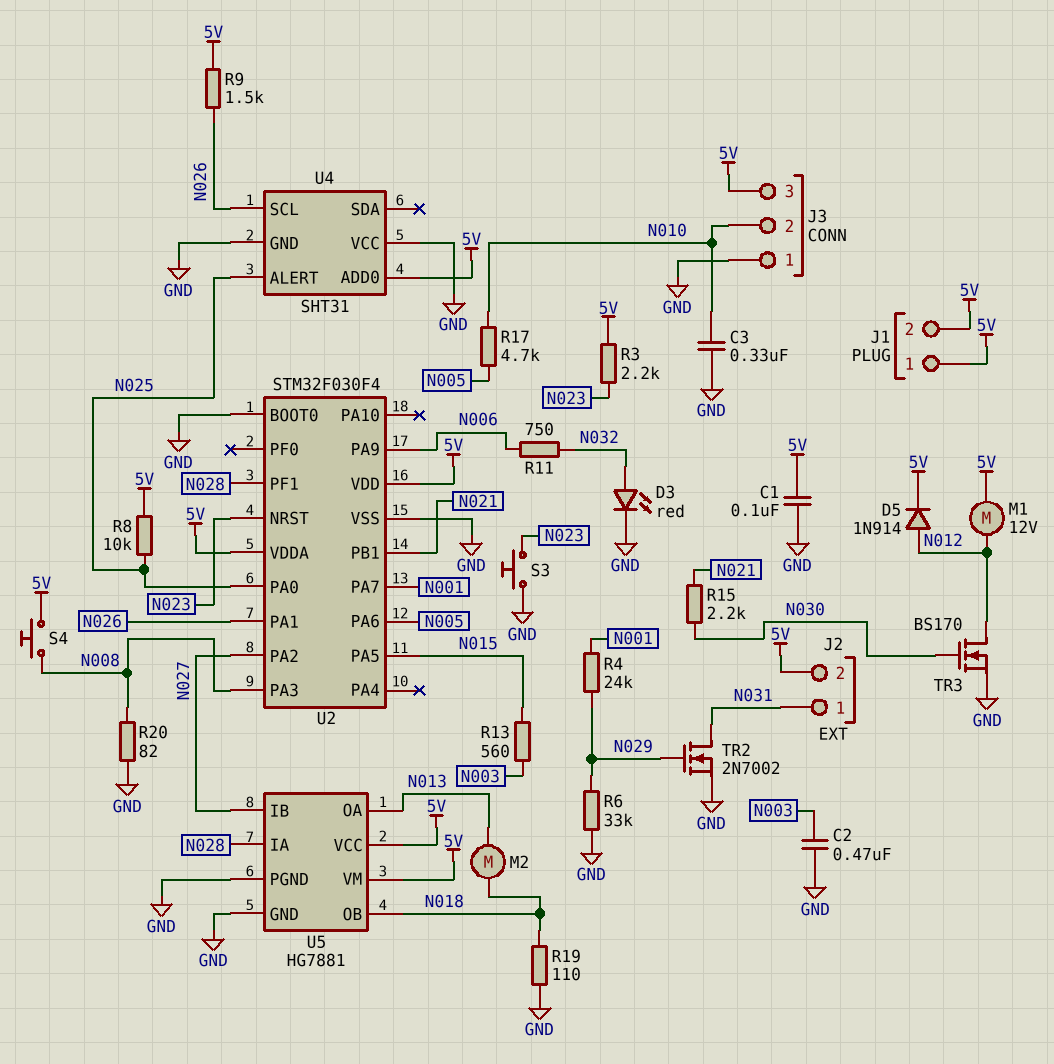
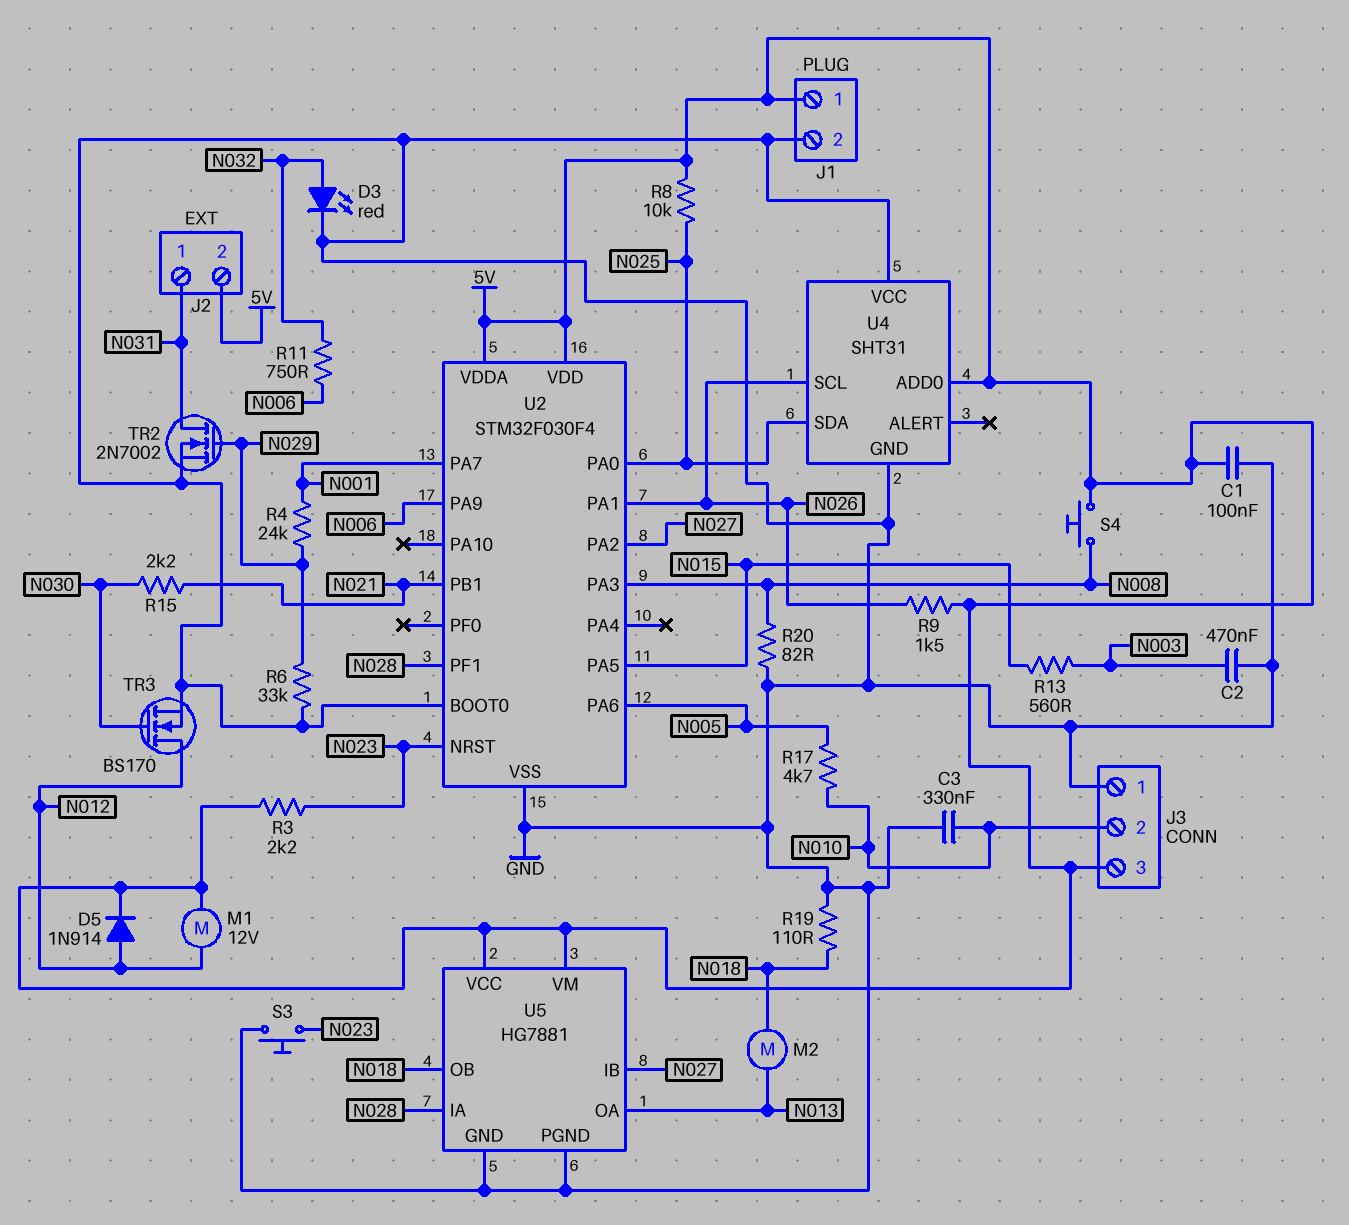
J1 pin 2: 5V -> GND
U4 pin ALERT: N025 -> none
U4 pin SDA: none -> N025

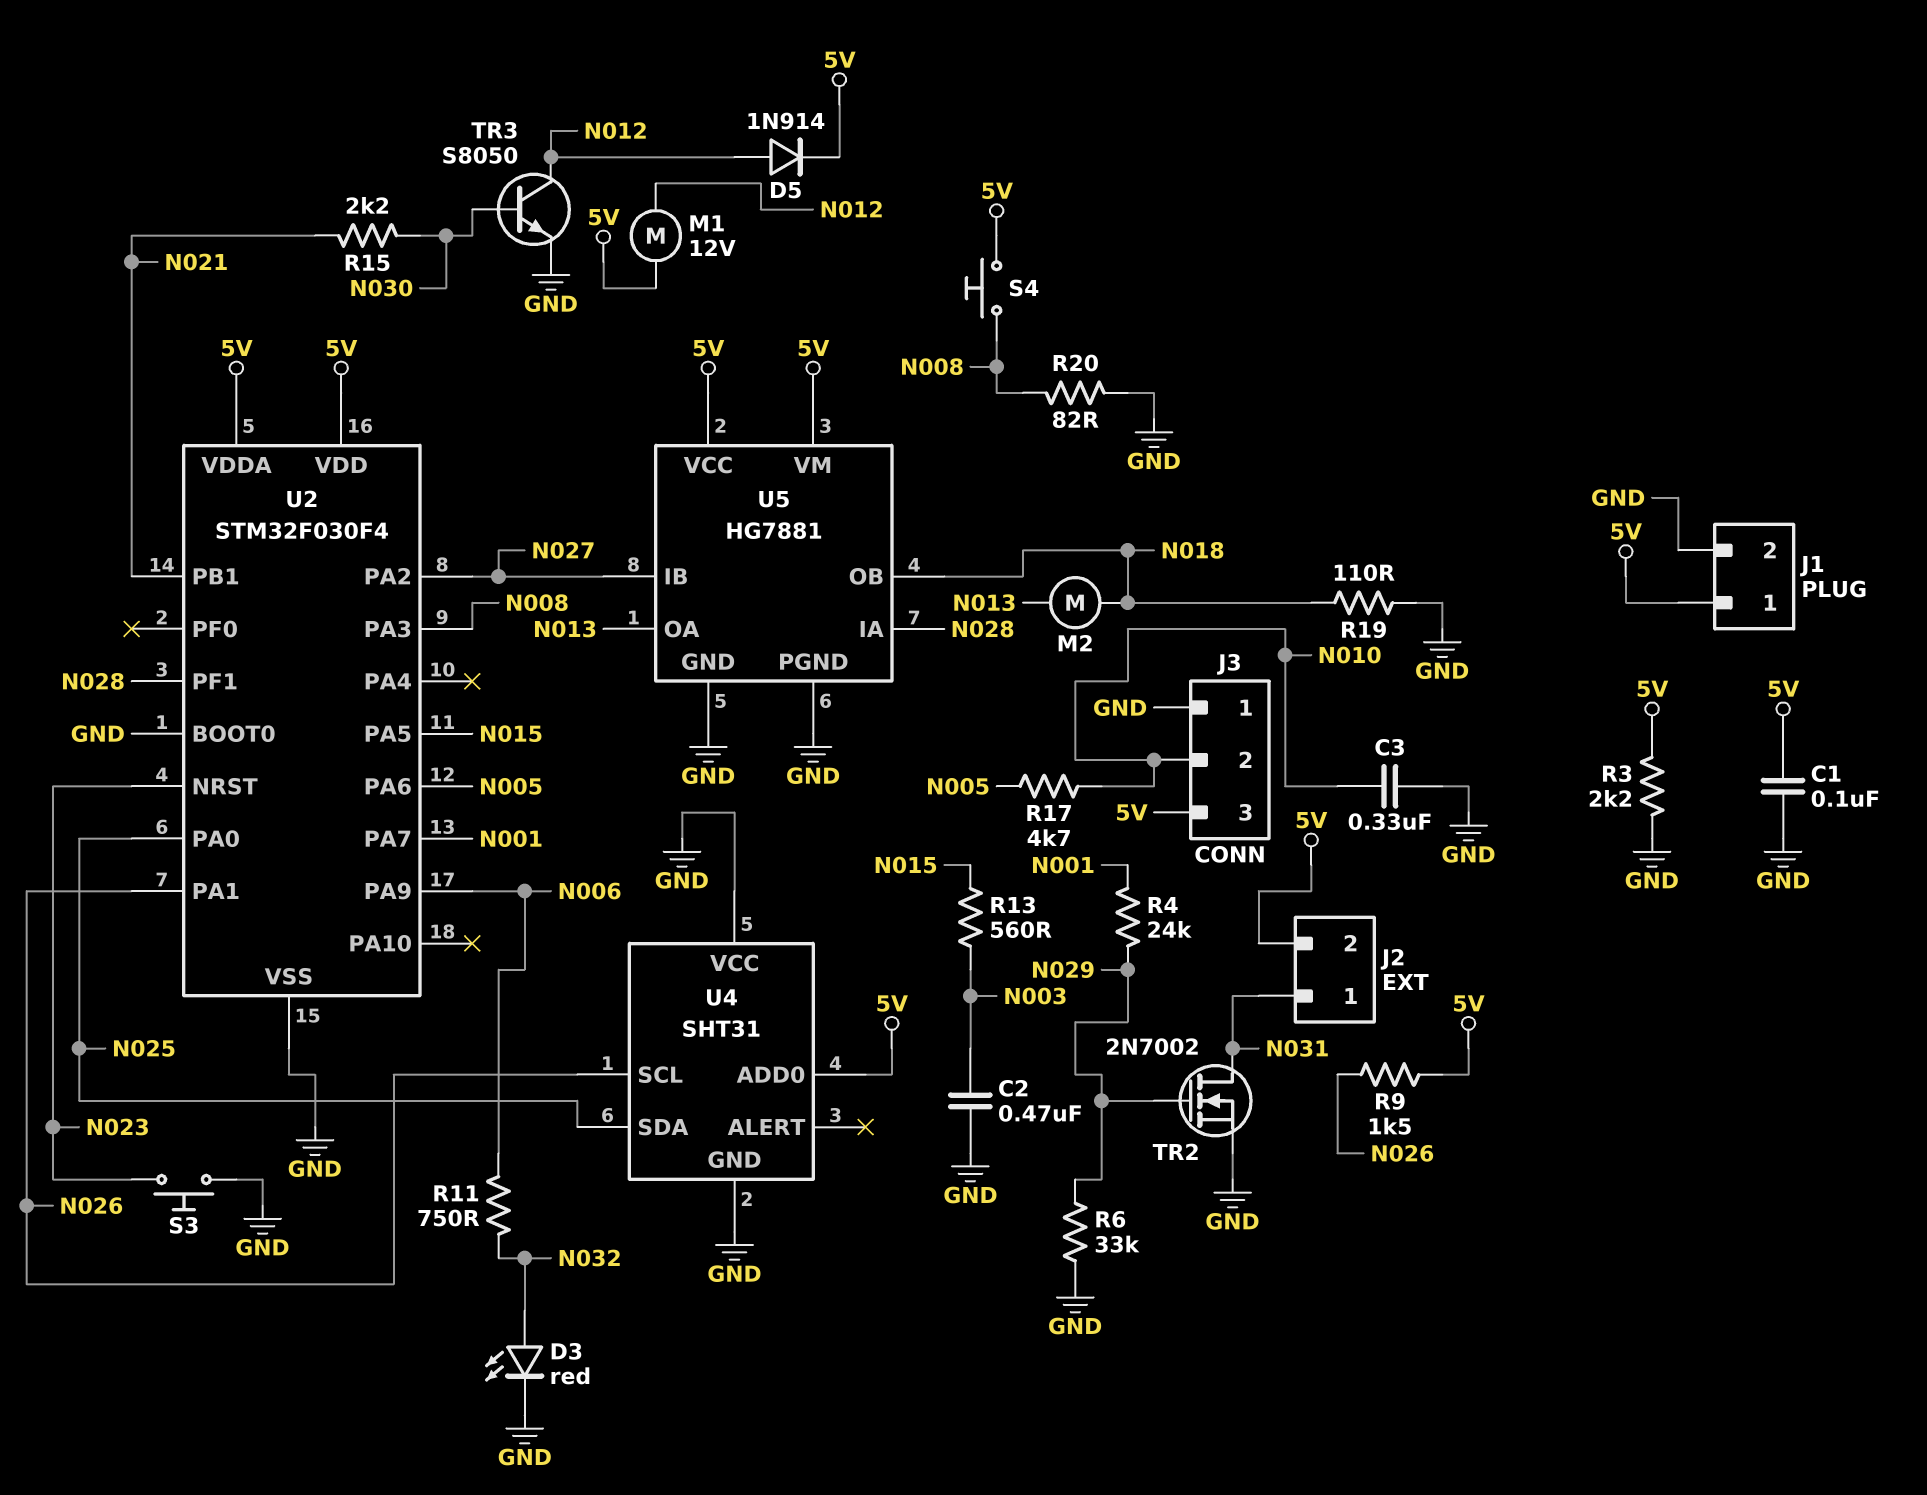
R3: 2.2k (5V, N023) -> 2.2k (5V, GND)
R8: 10k (5V, N025) -> none
TR3: NMOS BS170 (G N030, D N012, S GND) -> NPN S8050 (B N030, C N012, E GND)

